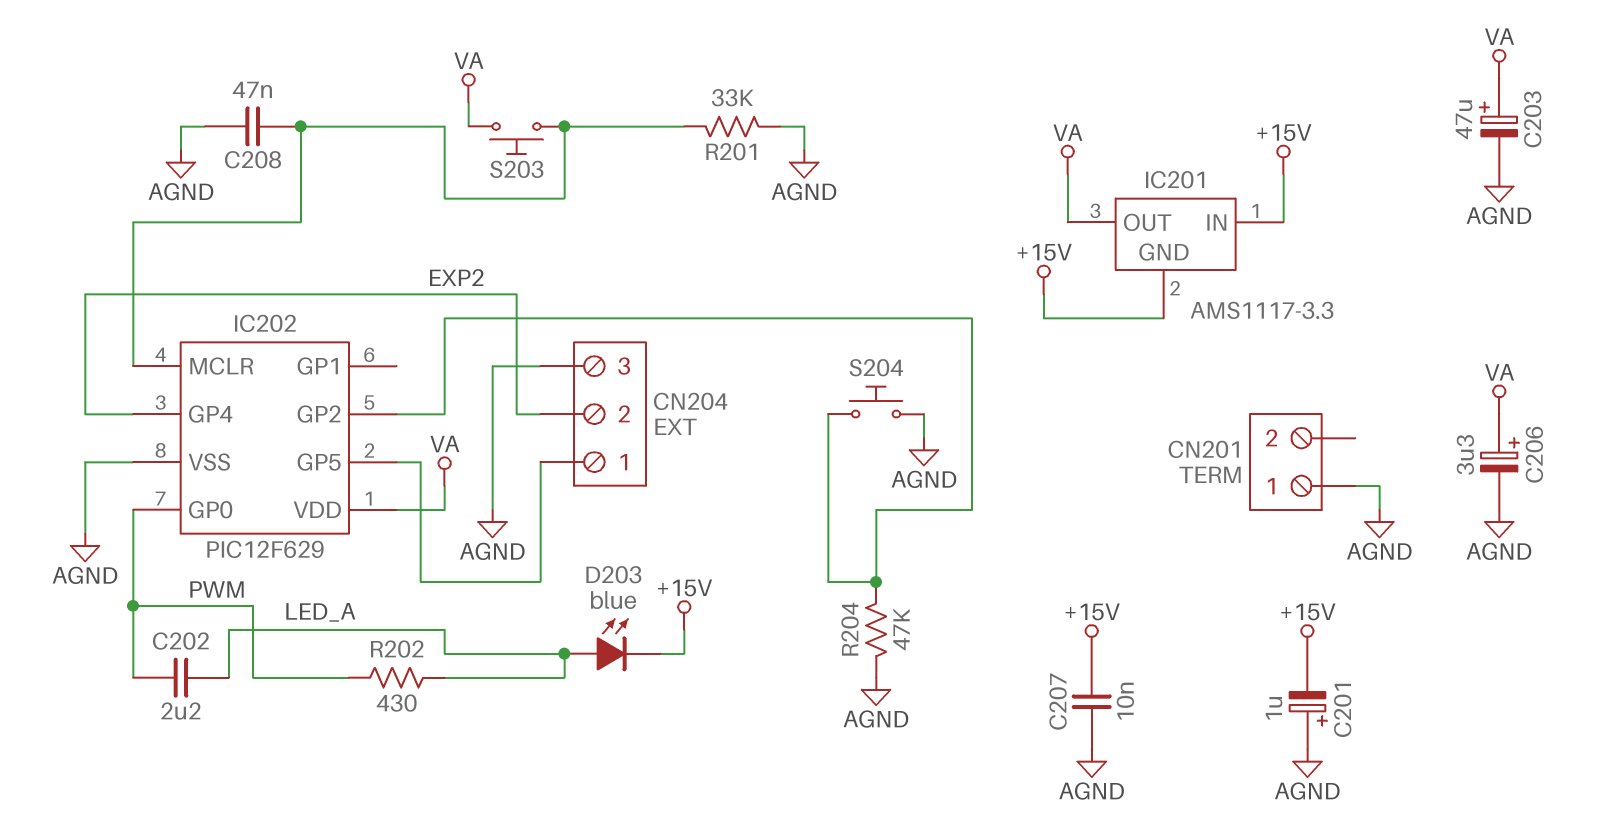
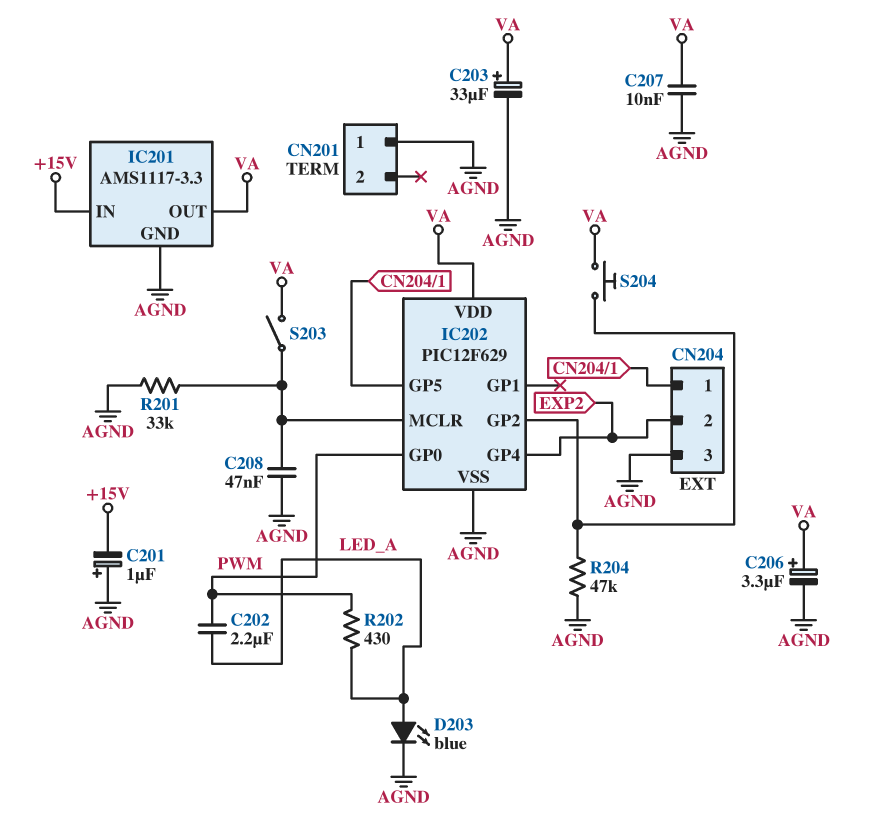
C203: 47uF (plus VA, minus AGND) -> 33uF (plus VA, minus AGND)
C207: 10nF (+15V, AGND) -> 10nF (AGND, VA)
D203: LED blue (A LED_A, K +15V) -> LED blue (A LED_A, K AGND)
IC201 pin GND: +15V -> AGND
S203: button (IC202/MCLR, VA) -> switch (IC202/MCLR, VA)
S204: button (AGND, IC202/GP2) -> button (IC202/GP2, VA)

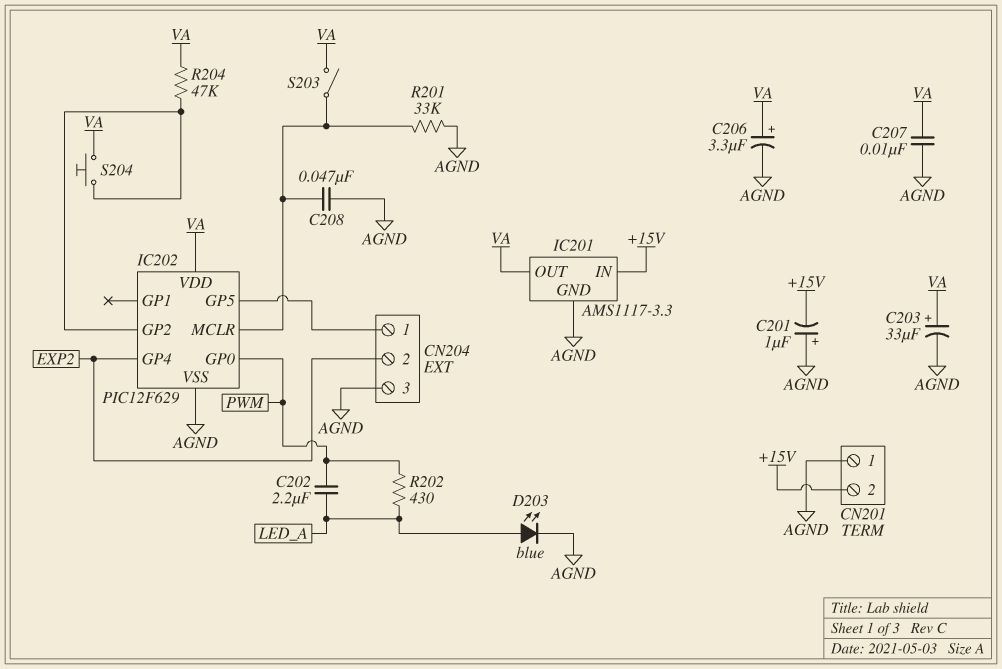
CN201 pin 2: none -> +15V
R204: 47k (AGND, IC202/GP2) -> 47k (IC202/GP2, VA)

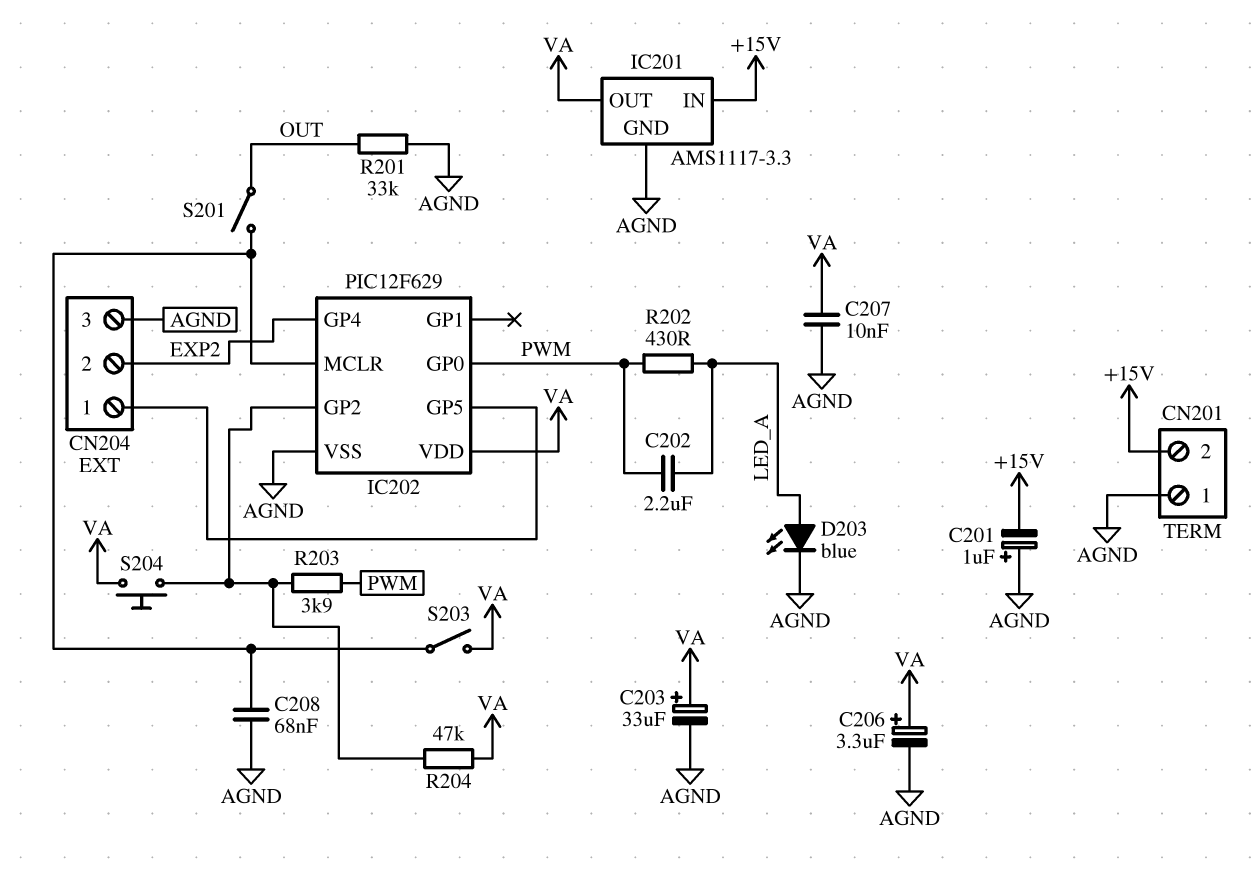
C208: 47nF (AGND, IC202/MCLR) -> 68nF (AGND, IC202/MCLR)
R201: 33k (AGND, IC202/MCLR) -> 33k (AGND, OUT)
R203: none -> 3.9k (IC202/GP2, PWM)
S201: none -> switch (IC202/MCLR, OUT)

